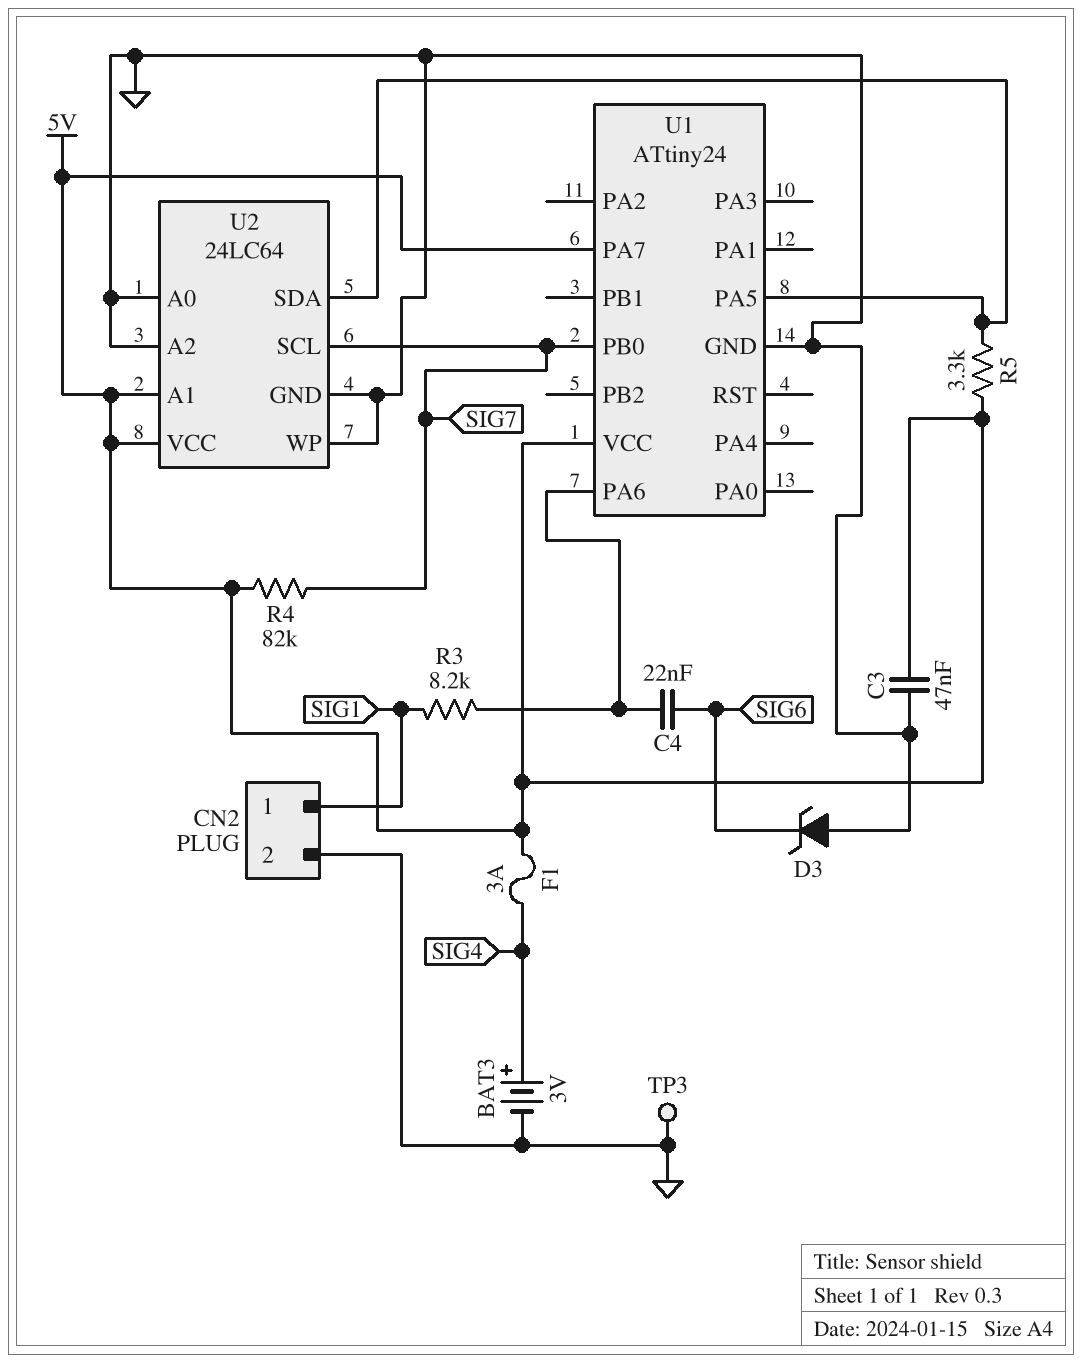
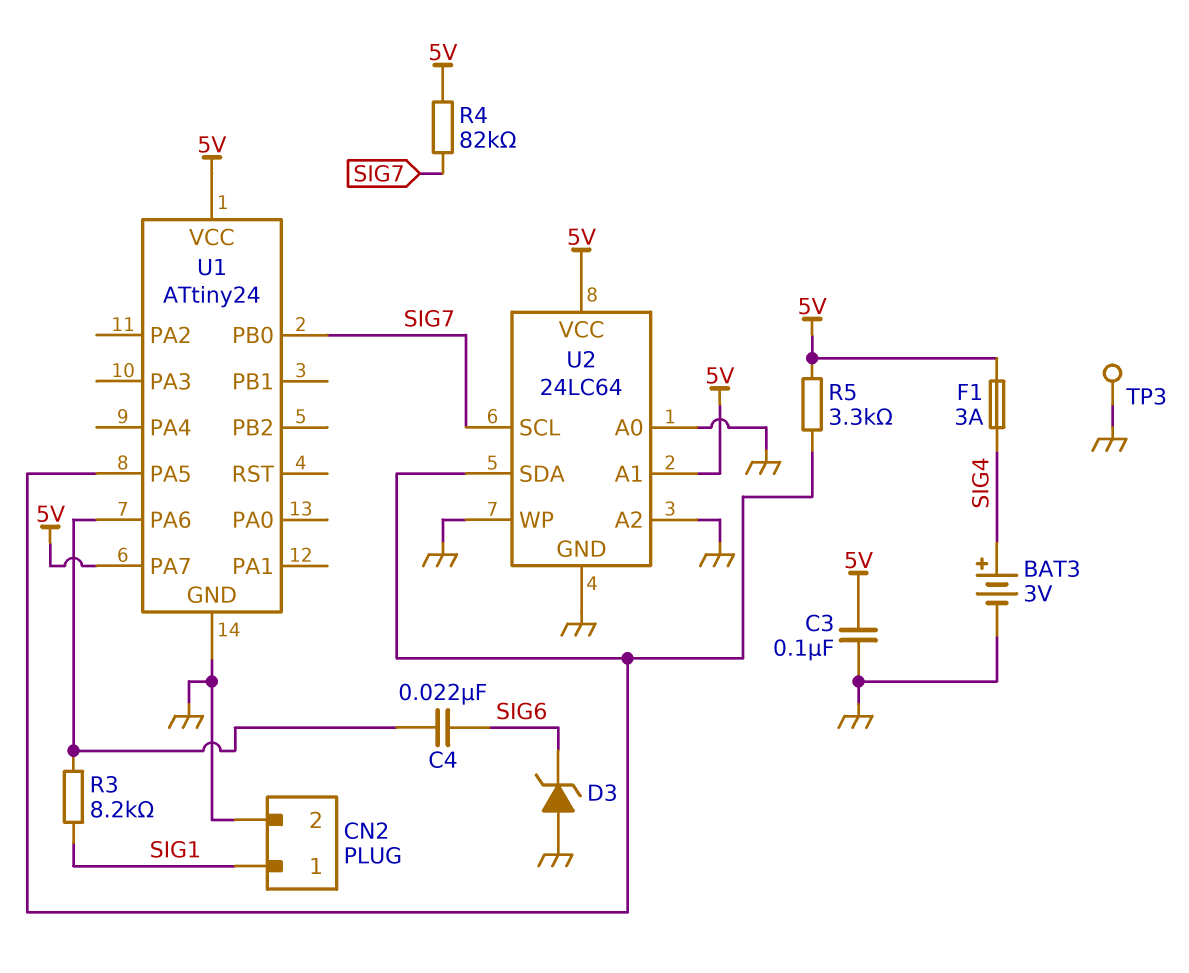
C3: 47nF (5V, GND) -> 100nF (5V, GND)

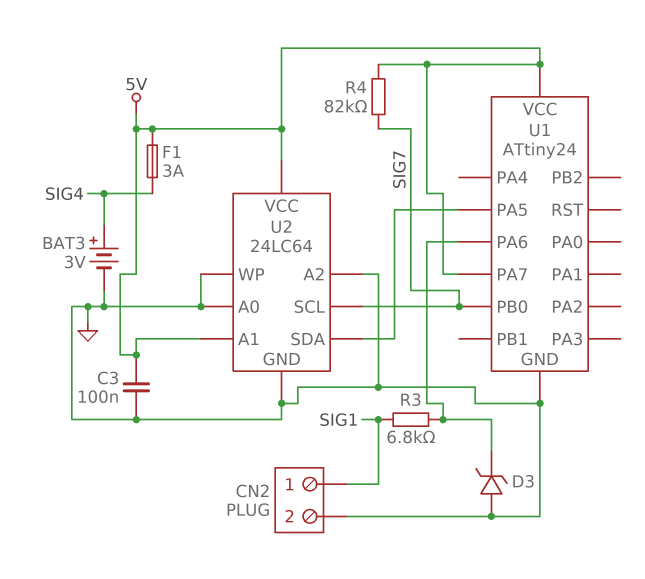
C4: 22nF (SIG6, U1/PA6) -> none
D3: zener (A GND, K SIG6) -> zener (A GND, K U1/PA6)
R3: 8.2k (SIG1, U1/PA6) -> 6.8k (SIG1, U1/PA6)
R5: 3.3k (5V, U1/PA5) -> none
TP3: test point (GND) -> none

